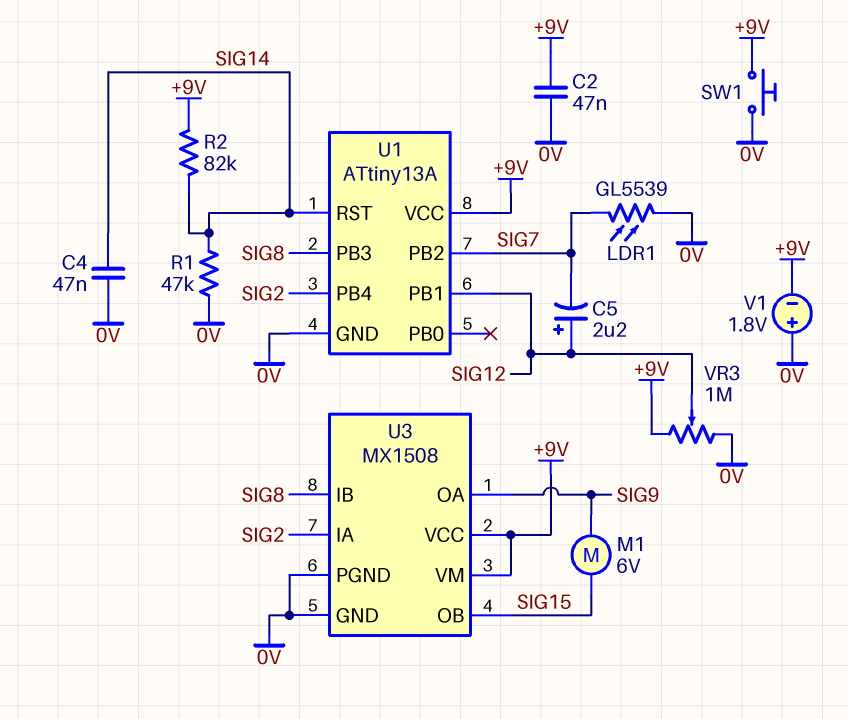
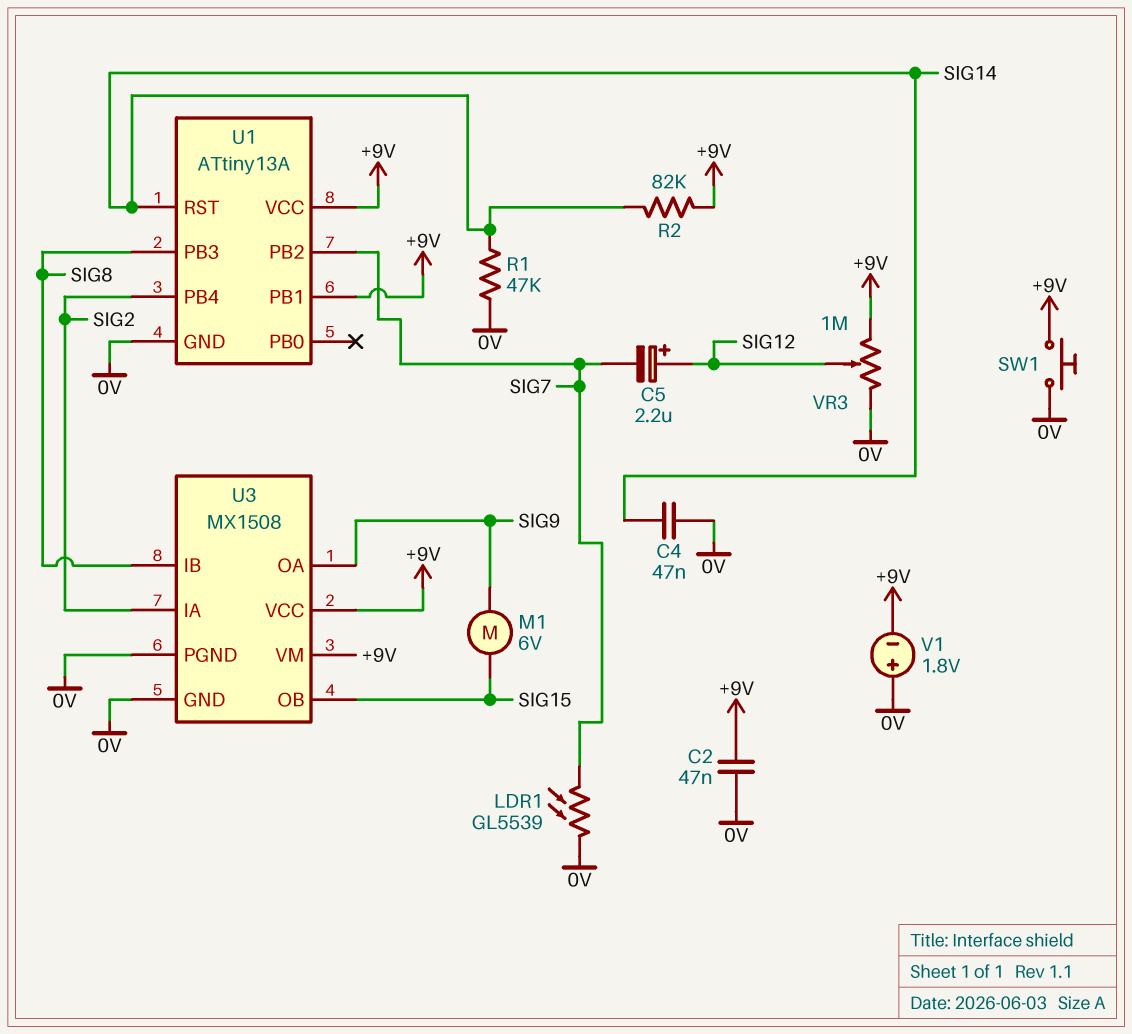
U1 pin PB1: SIG12 -> +9V

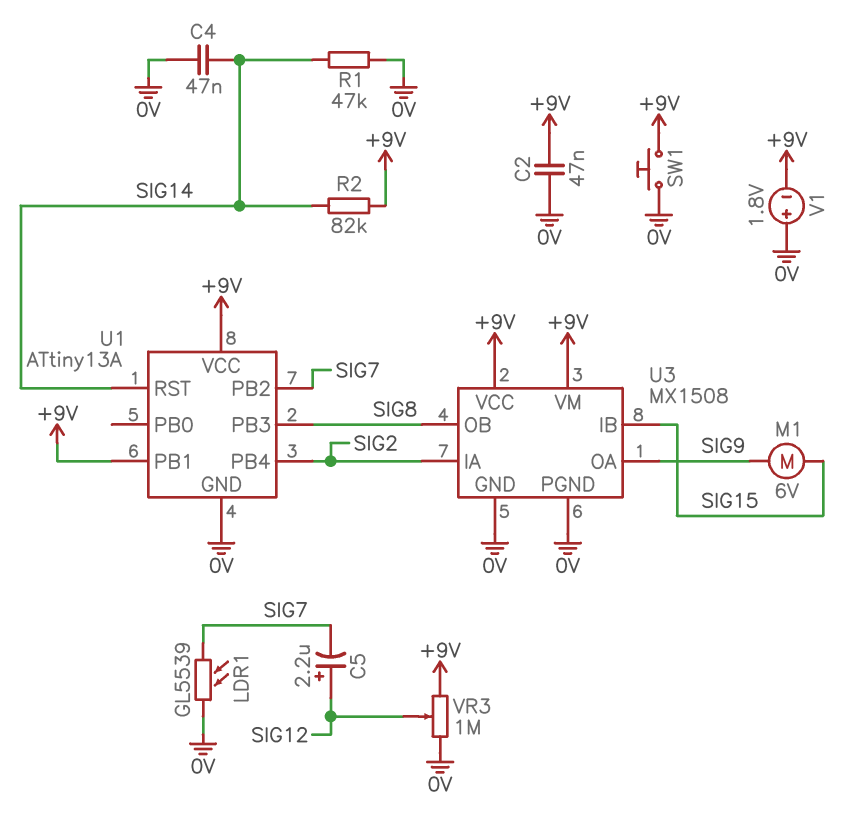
U3 pin IB: SIG8 -> SIG15
U3 pin OB: SIG15 -> SIG8

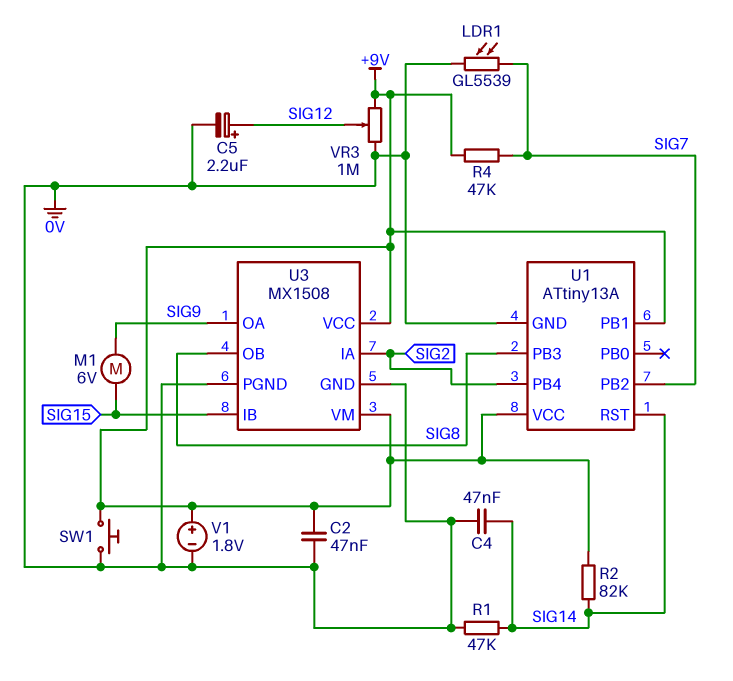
C5: 2.2uF (plus SIG12, minus SIG7) -> 2.2uF (plus SIG12, minus 0V)
R4: none -> 47k (+9V, SIG7)
V1: 1.8V (plus 0V, minus +9V) -> 1.8V (plus +9V, minus 0V)

